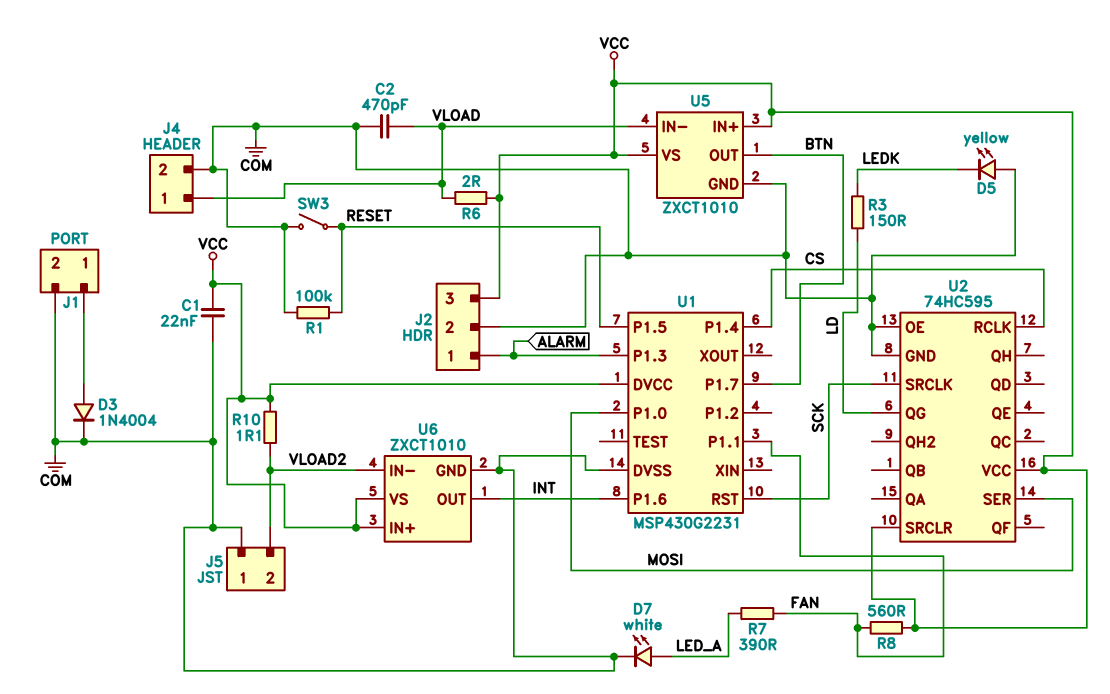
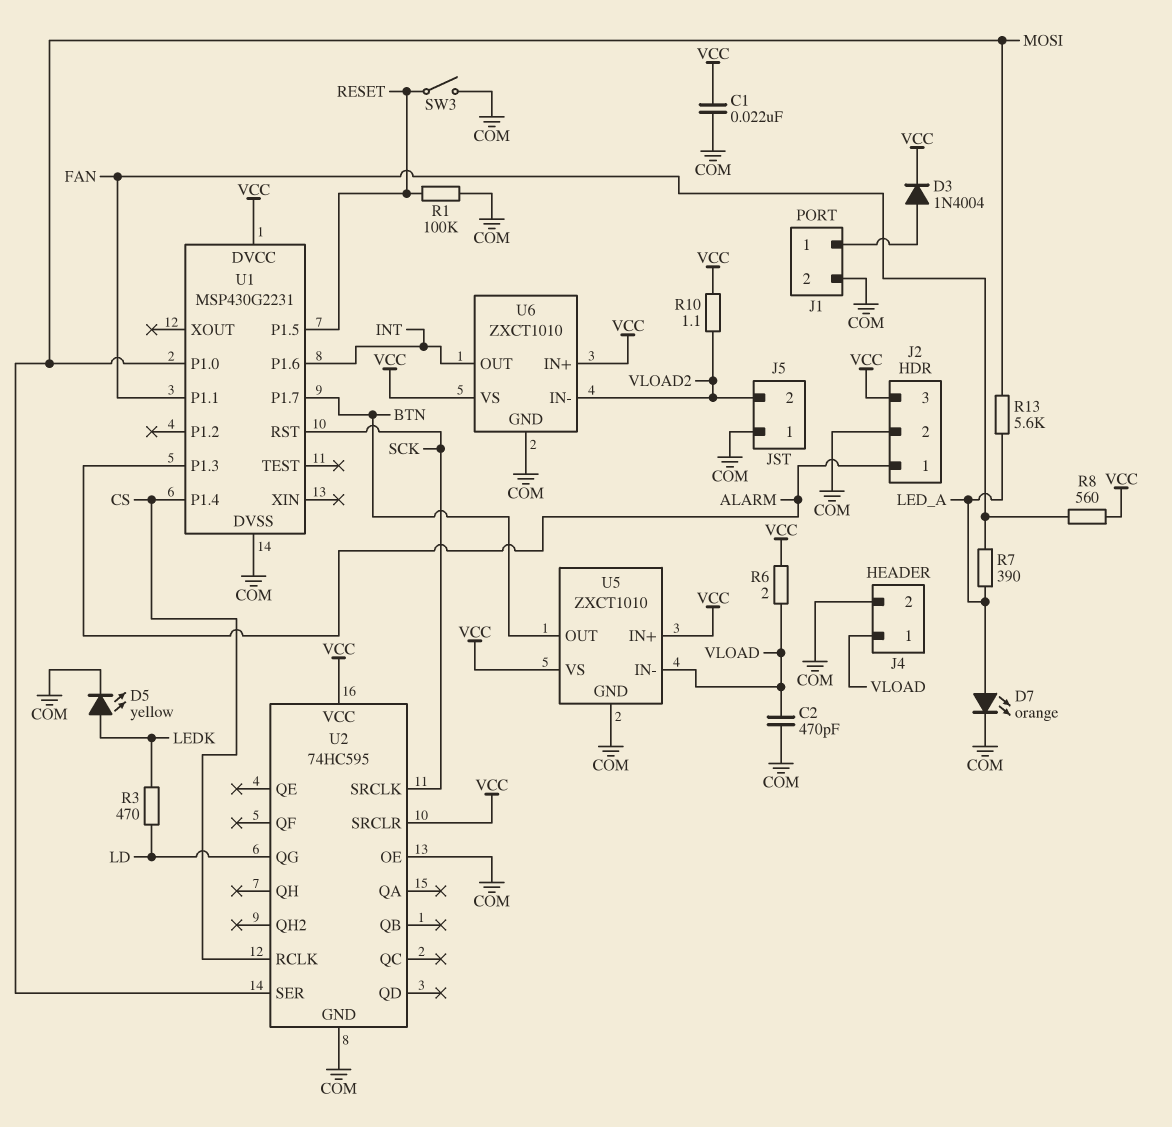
D3: diode 1N4004 (A J1/1, K COM) -> diode 1N4004 (A J1/1, K VCC)
D5: LED yellow (A COM, K LEDK) -> LED yellow (A LEDK, K COM)
D7: LED white (A LED_A, K COM) -> LED orange (A LED_A, K COM)
R3: 150 (LD, LEDK) -> 470 (LD, LEDK)
R13: none -> 5.6k (LED_A, MOSI)

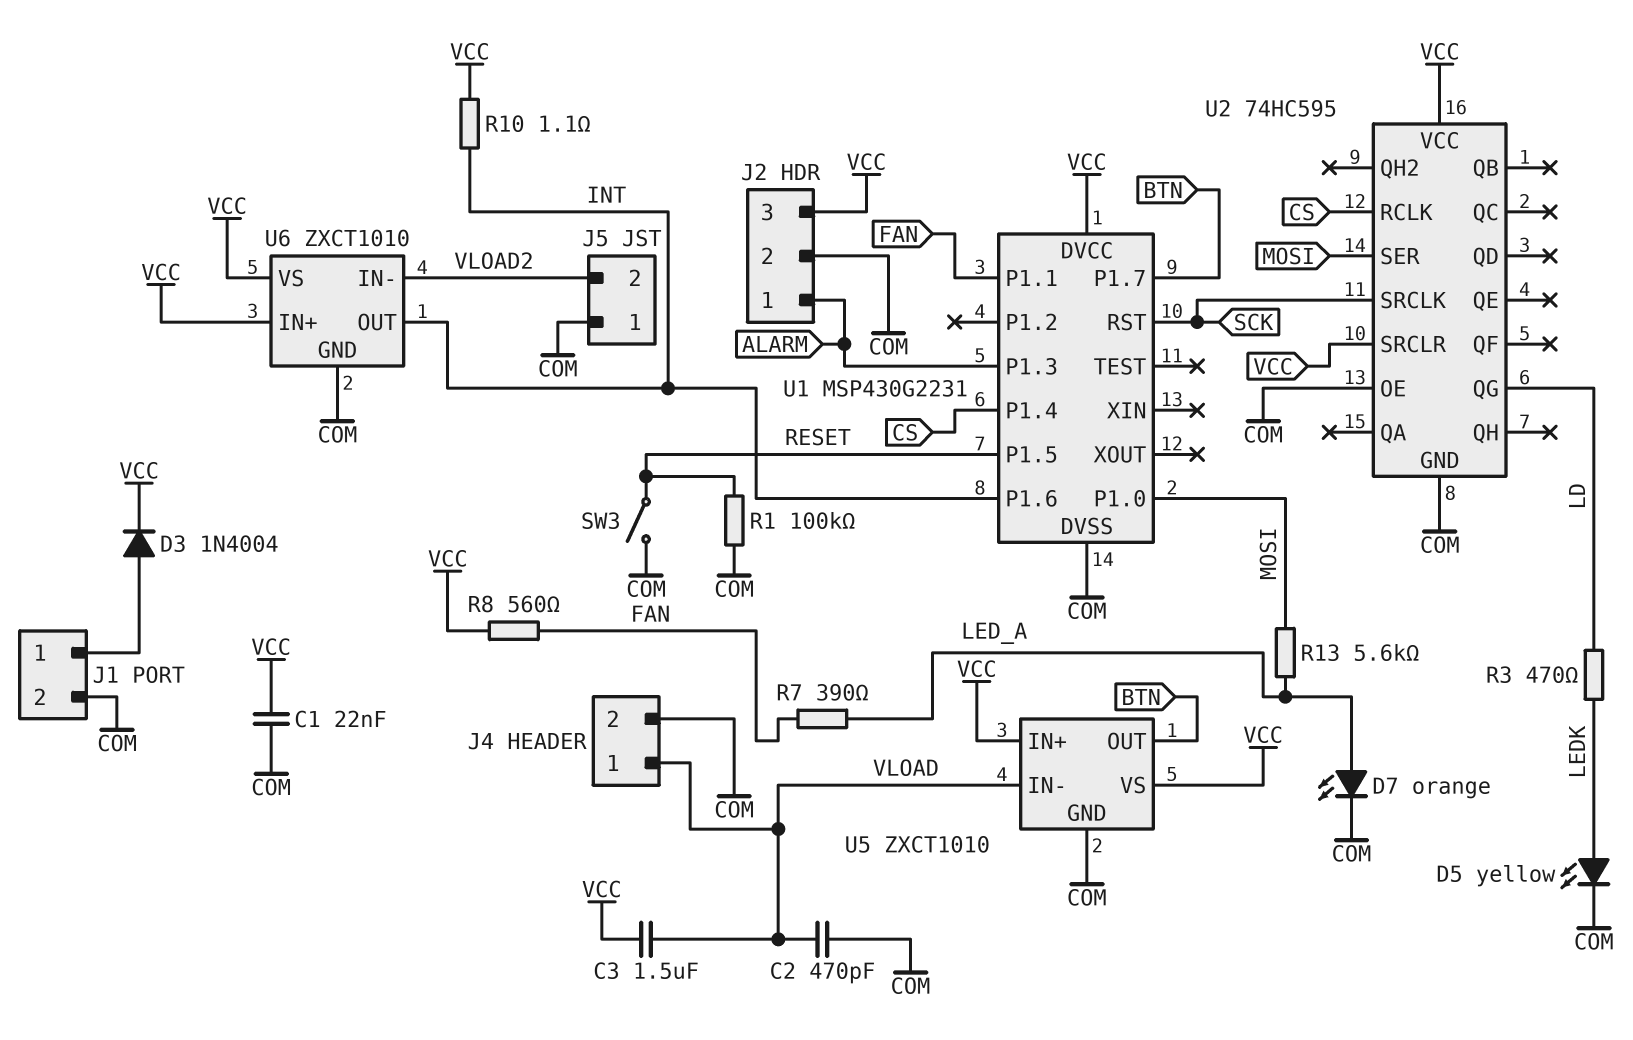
C3: none -> 1.5uF (VCC, VLOAD)
R6: 2 (VCC, VLOAD) -> none
R10: 1.1 (VCC, VLOAD2) -> 1.1 (INT, VCC)

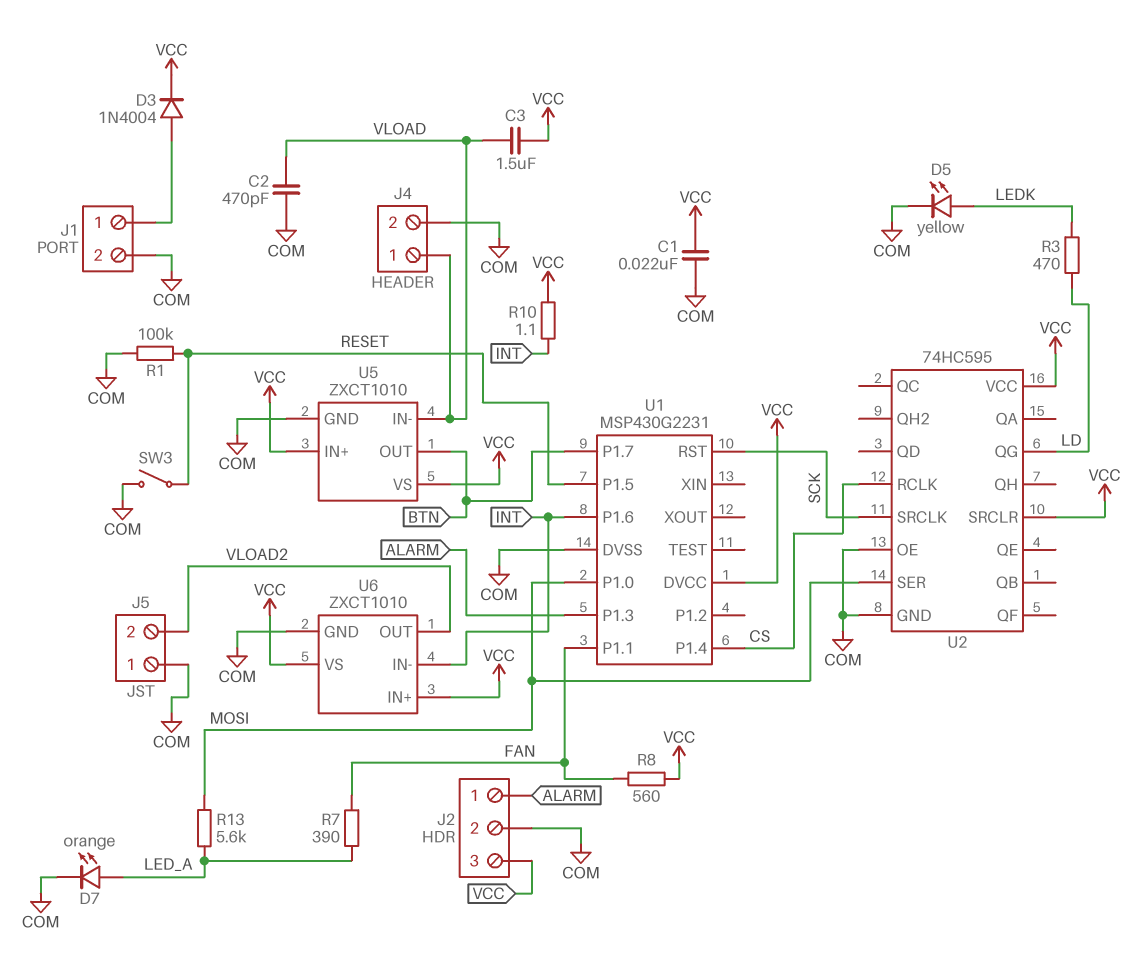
U6 pin IN-: VLOAD2 -> INT
U6 pin OUT: INT -> VLOAD2

